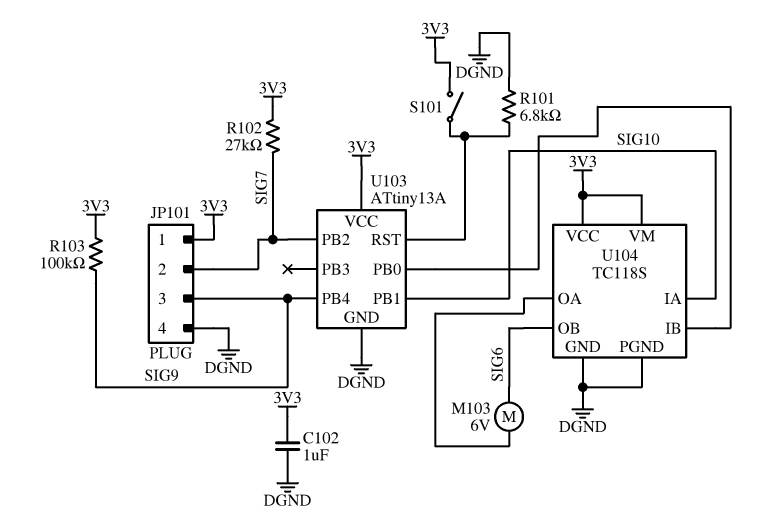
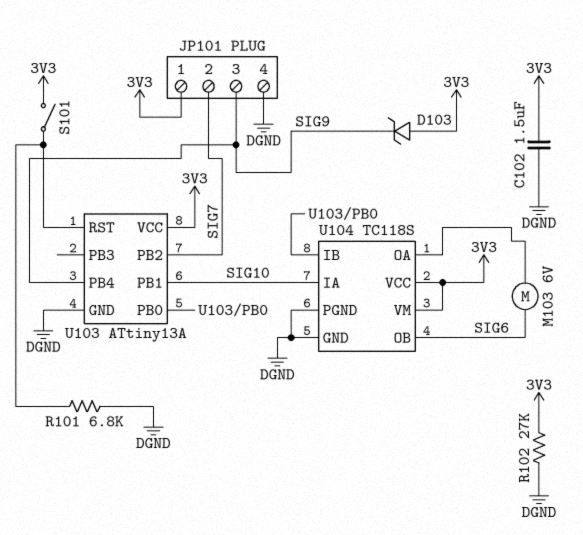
C102: 1uF (3V3, DGND) -> 1.5uF (3V3, DGND)
D103: none -> zener (A 3V3, K SIG9)
R102: 27k (3V3, SIG7) -> 27k (3V3, DGND)
R103: 100k (3V3, SIG9) -> none

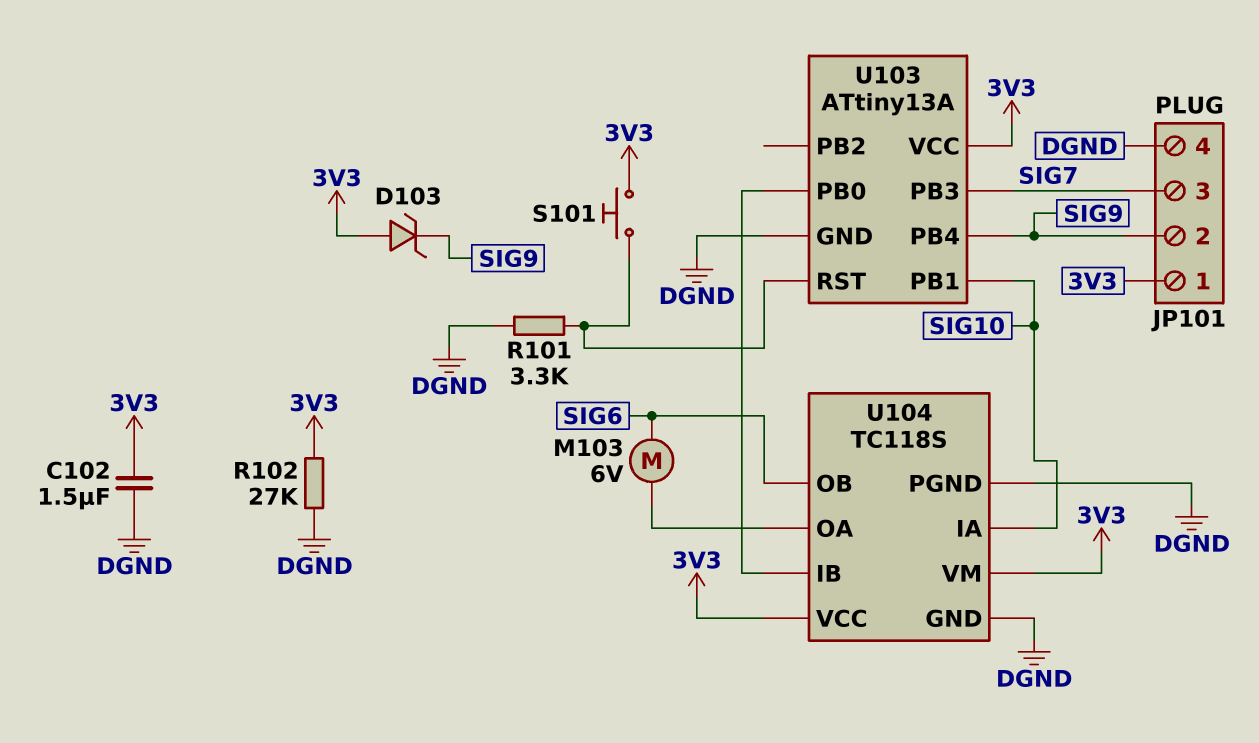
JP101 pin 2: SIG7 -> SIG9
JP101 pin 3: SIG9 -> SIG7
R101: 6.8k (DGND, U103/RST) -> 3.3k (DGND, U103/RST)
S101: switch (3V3, U103/RST) -> button (3V3, U103/RST)
U103 pin PB2: SIG7 -> none
U103 pin PB3: none -> SIG7

